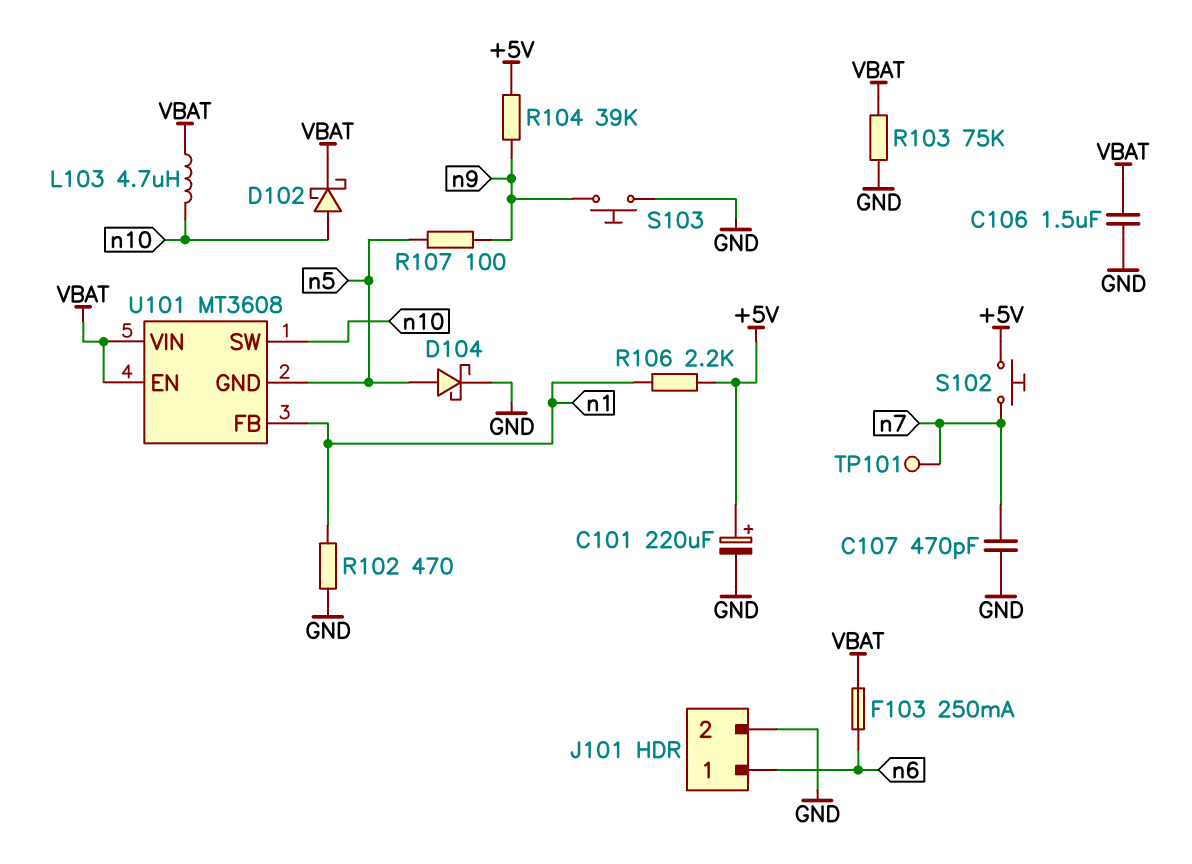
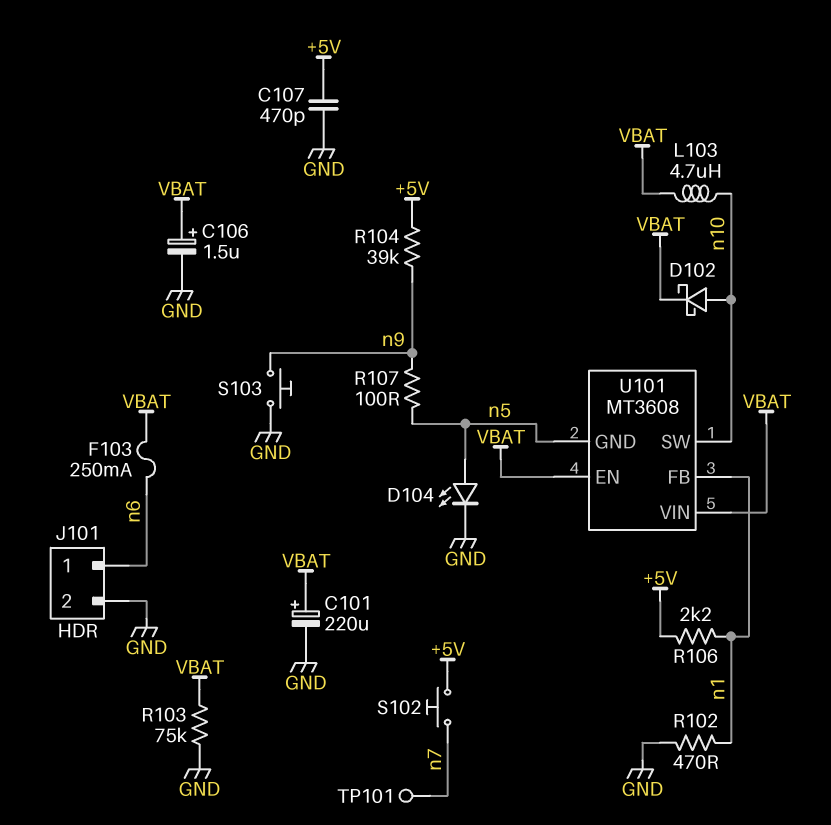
C101: 220uF (plus +5V, minus GND) -> 220uF (plus VBAT, minus GND)
C106: 1.5uF (GND, VBAT) -> 1.5uF (plus VBAT, minus GND)
C107: 470pF (GND, n7) -> 470pF (+5V, GND)
D104: schottky (A n5, K GND) -> LED (A n5, K GND)

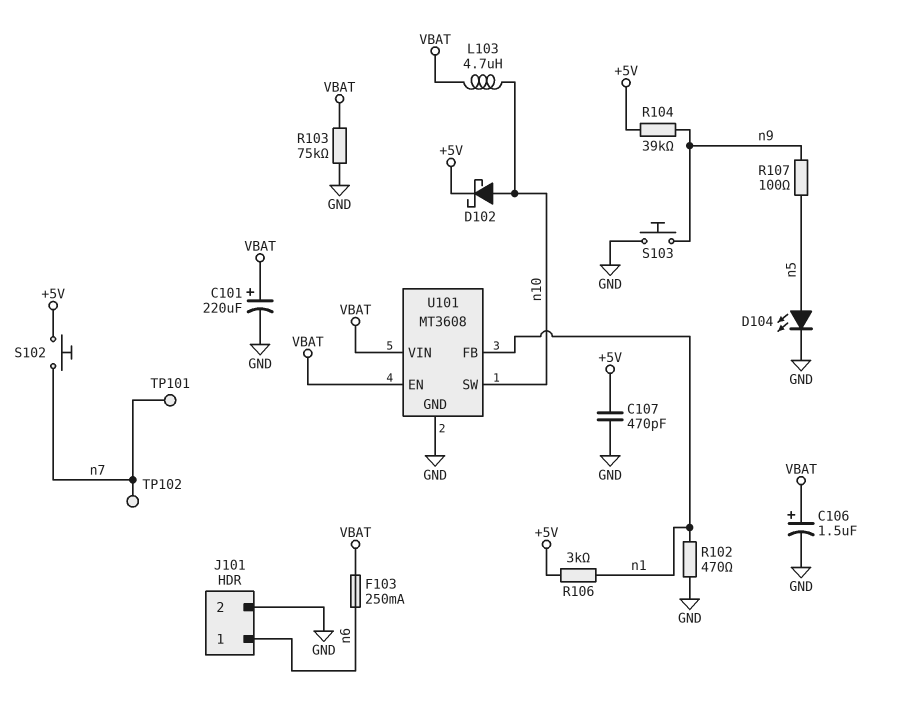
D102: schottky (A n10, K VBAT) -> schottky (A n10, K +5V)
R106: 2.2k (+5V, n1) -> 3k (+5V, n1)
TP102: none -> test point (n7)
U101 pin GND: n5 -> GND

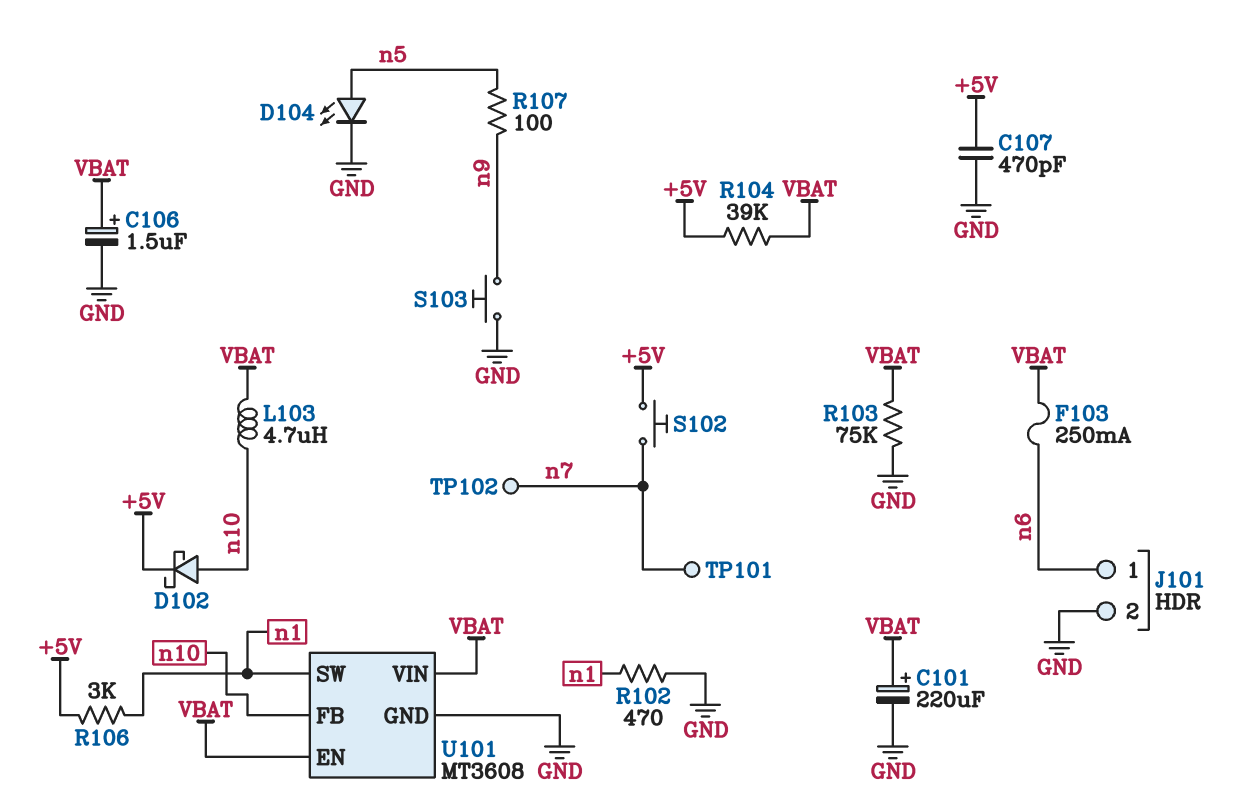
R104: 39k (+5V, n9) -> 39k (+5V, VBAT)
U101 pin FB: n1 -> n10
U101 pin SW: n10 -> n1

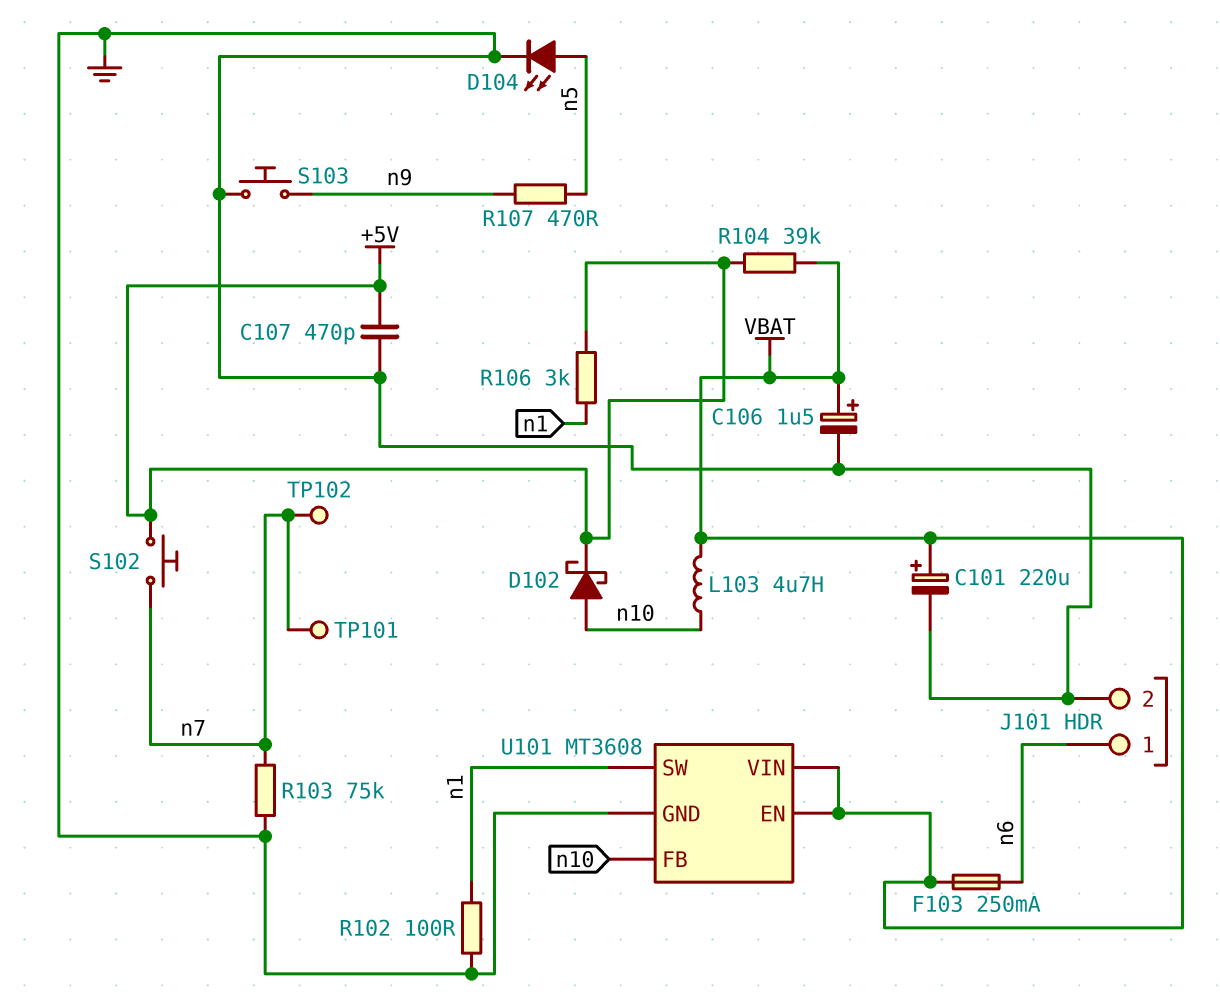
R102: 470 (GND, n1) -> 100 (GND, n1)
R103: 75k (GND, VBAT) -> 75k (GND, n7)
R107: 100 (n5, n9) -> 470 (n5, n9)

